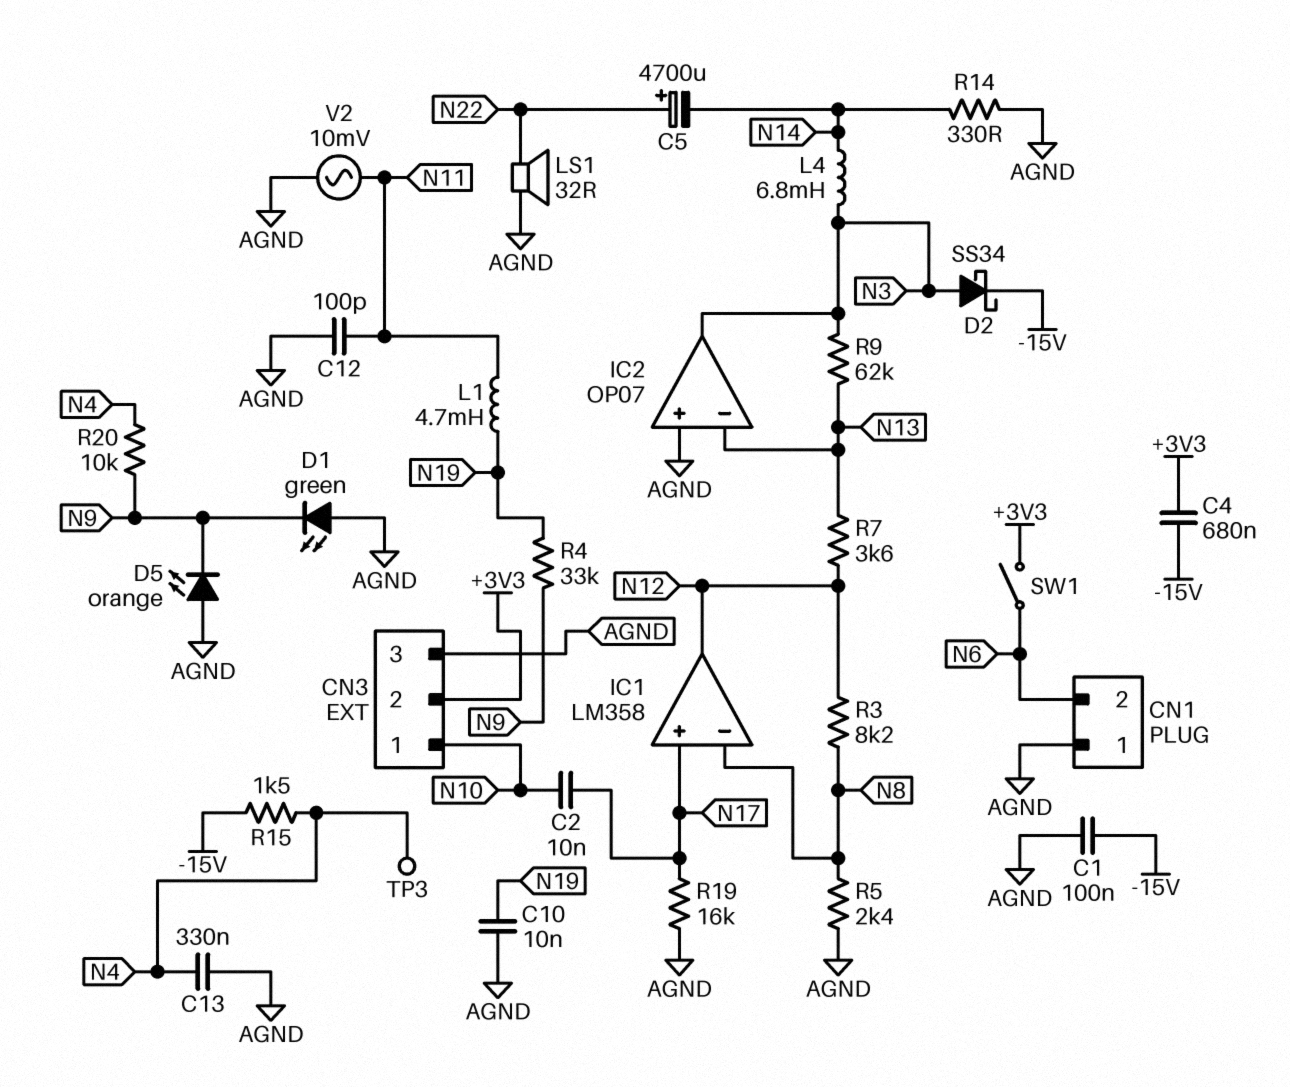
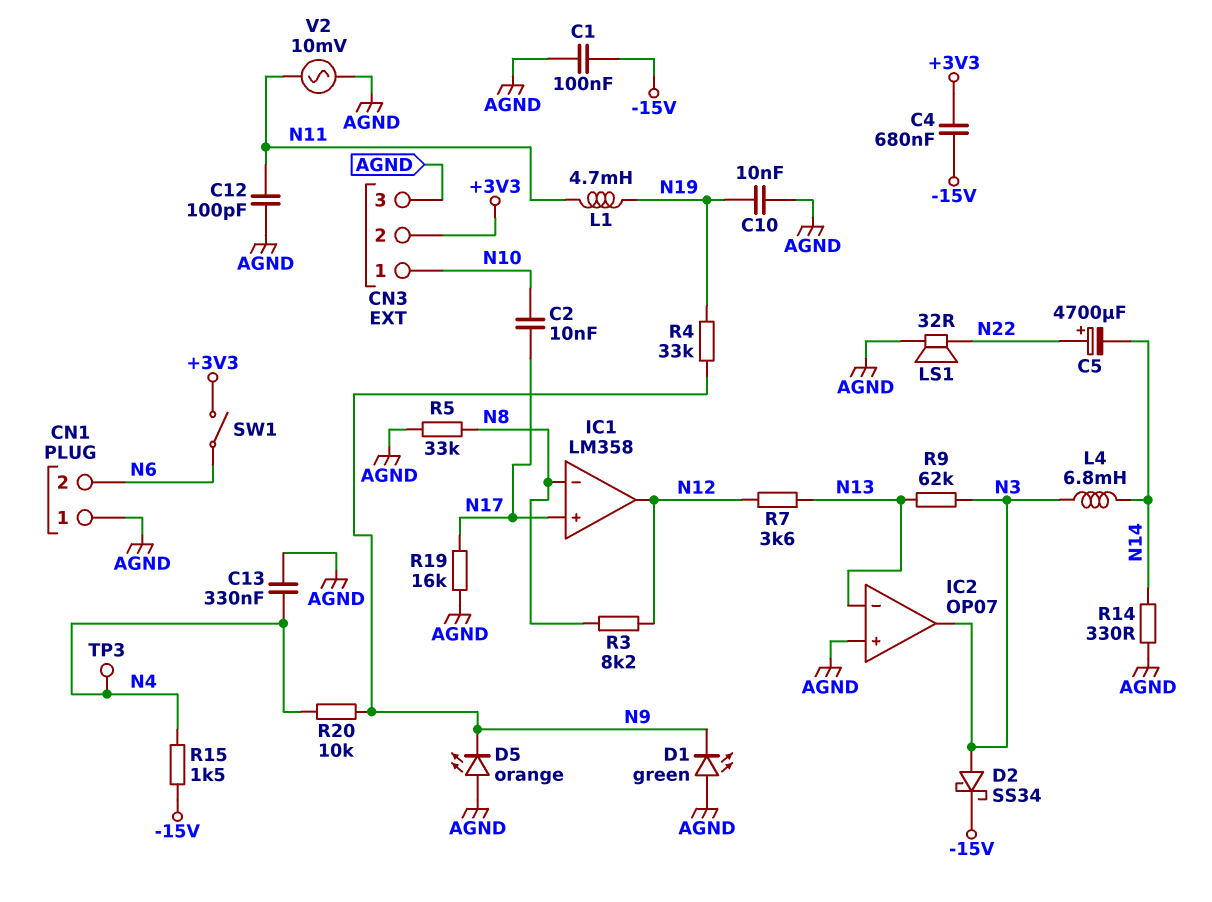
R5: 2.4k (AGND, N8) -> 33k (AGND, N8)

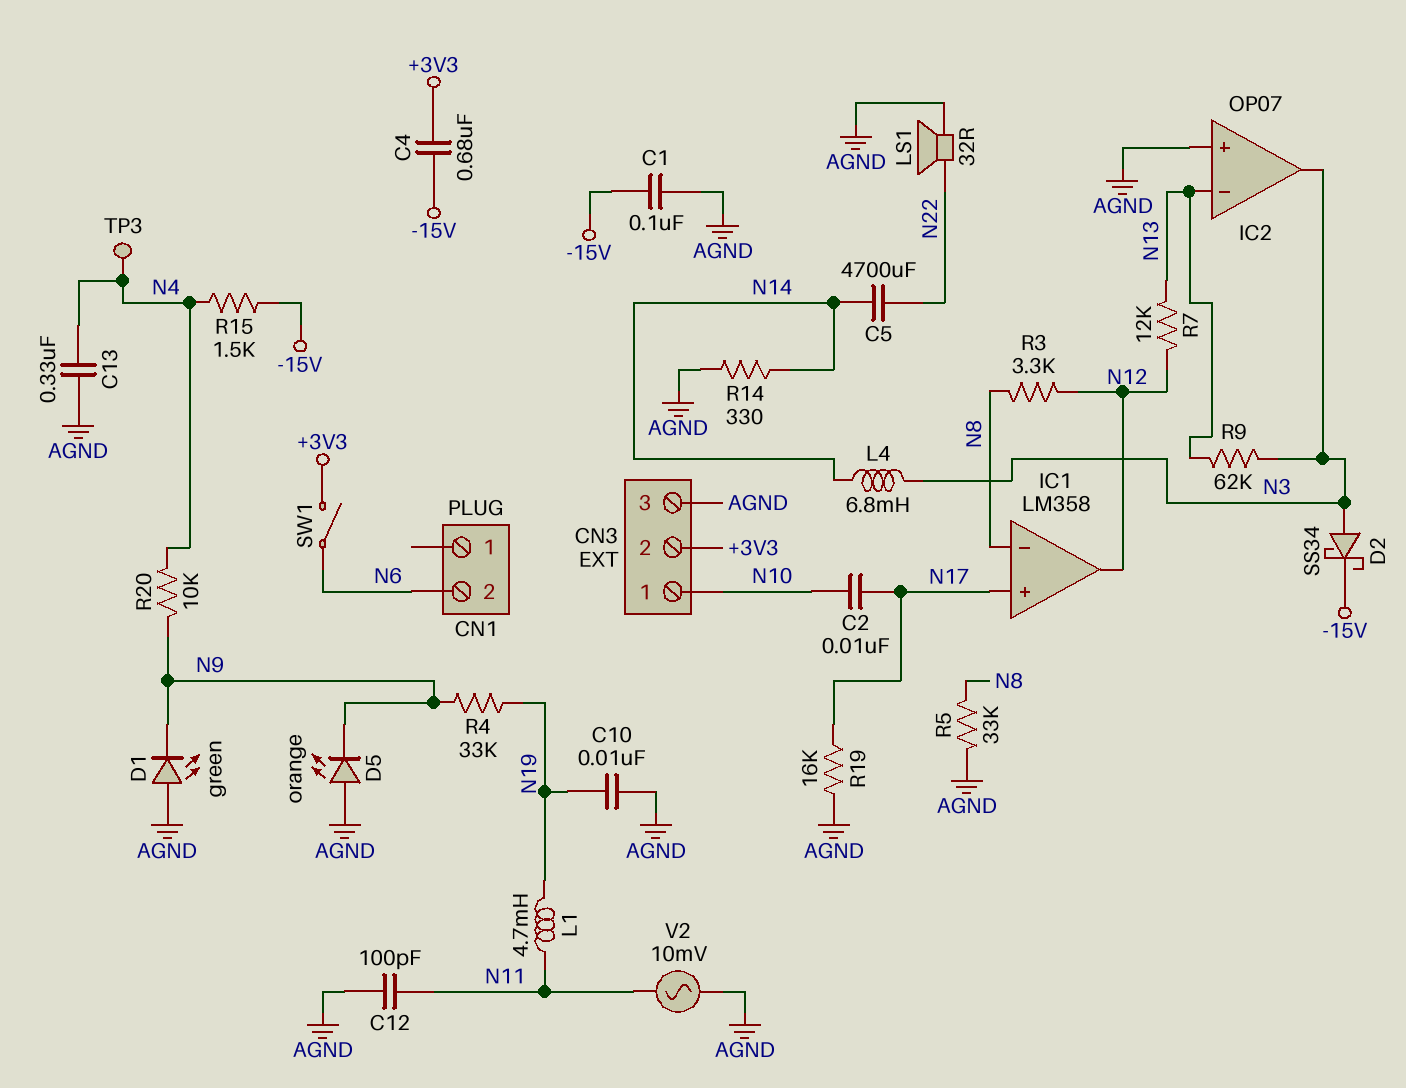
C5: 4700uF (plus N22, minus N14) -> 4700uF (N14, N22)
CN1 pin 1: AGND -> none
R3: 8.2k (N8, N12) -> 3.3k (N8, N12)
R7: 3.6k (N12, N13) -> 12k (N12, N13)

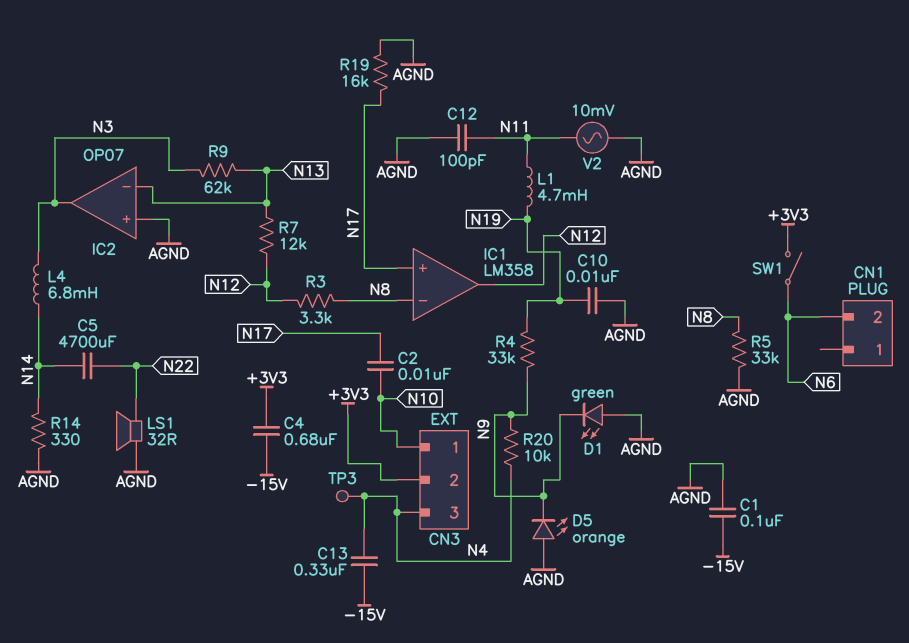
C13: 330nF (AGND, N4) -> 330nF (-15V, N4)
CN3 pin 3: AGND -> N4
D2: schottky SS34 (A N3, K -15V) -> none
R15: 1.5k (-15V, N4) -> none

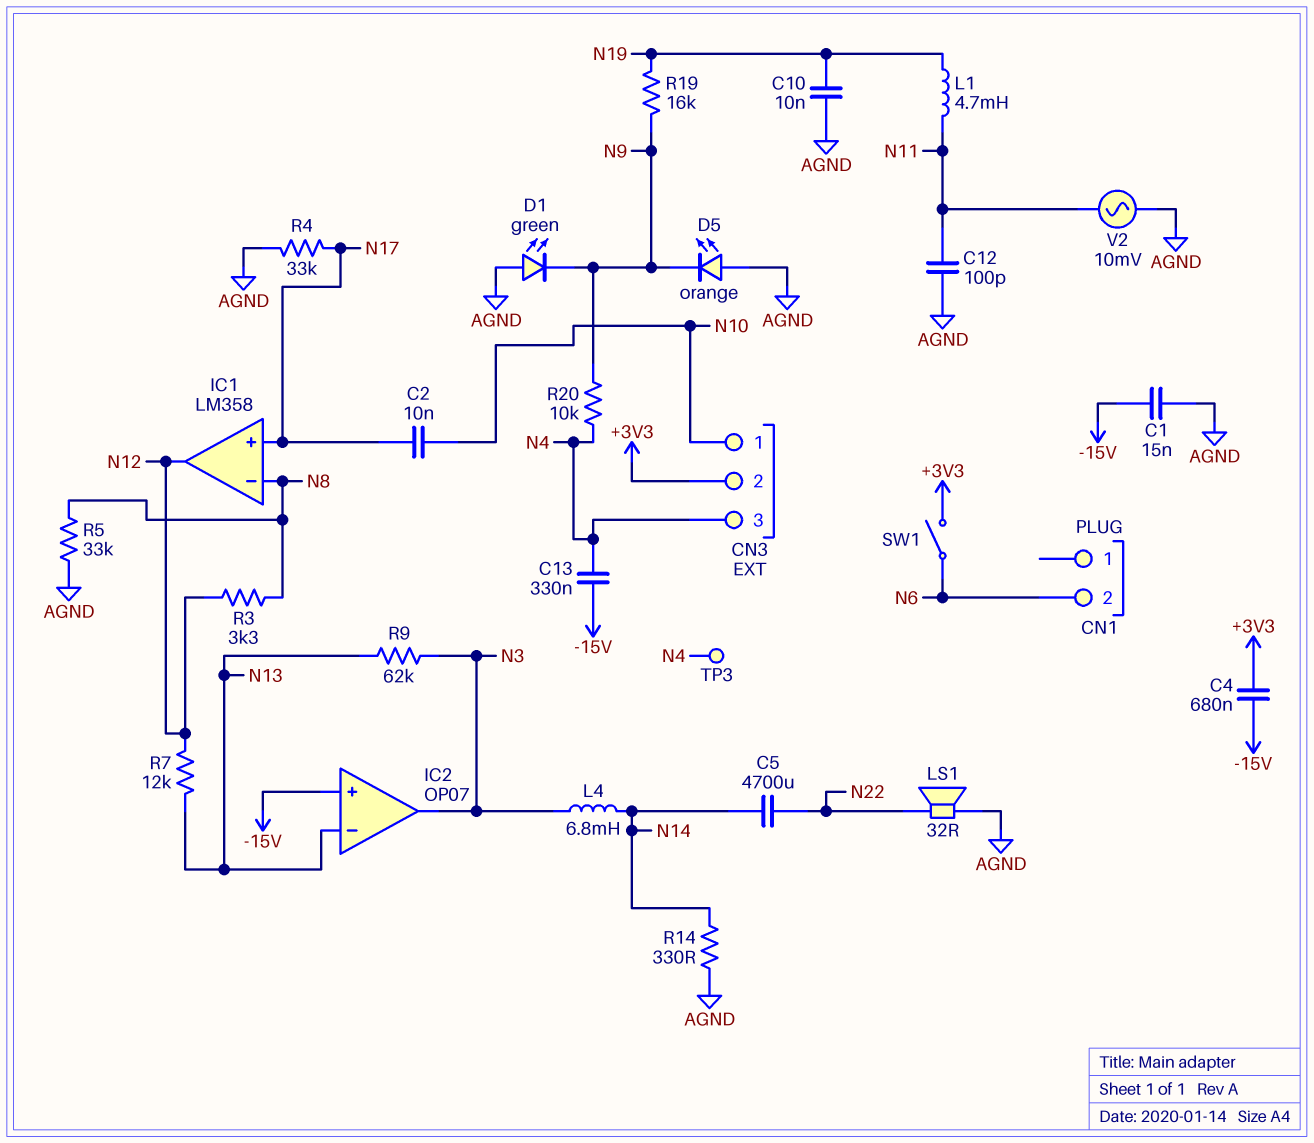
C1: 100nF (-15V, AGND) -> 15nF (-15V, AGND)
IC2 pin in+: AGND -> -15V
R4: 33k (N9, N19) -> 33k (AGND, N17)
R19: 16k (AGND, N17) -> 16k (N9, N19)

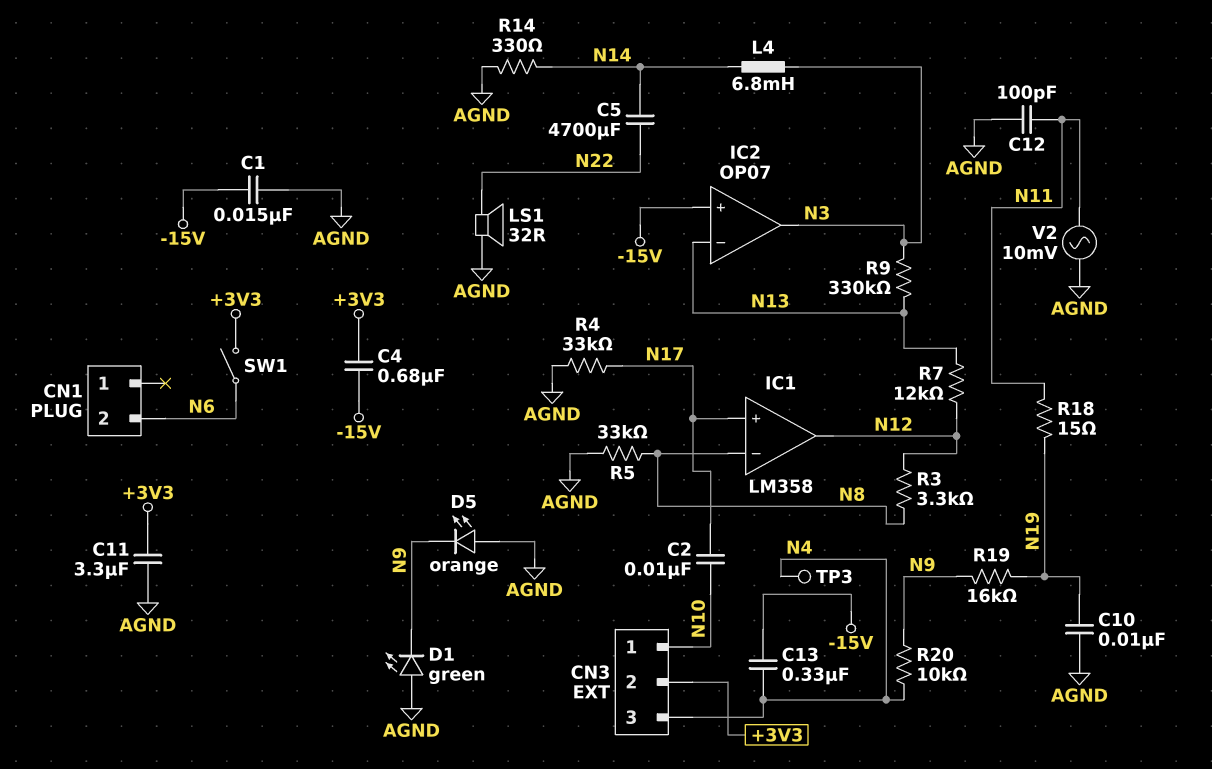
C11: none -> 3.3uF (+3V3, AGND)
L1: 4.7mH (N11, N19) -> none
R9: 62k (N3, N13) -> 330k (N3, N13)
R18: none -> 15 (N11, N19)

